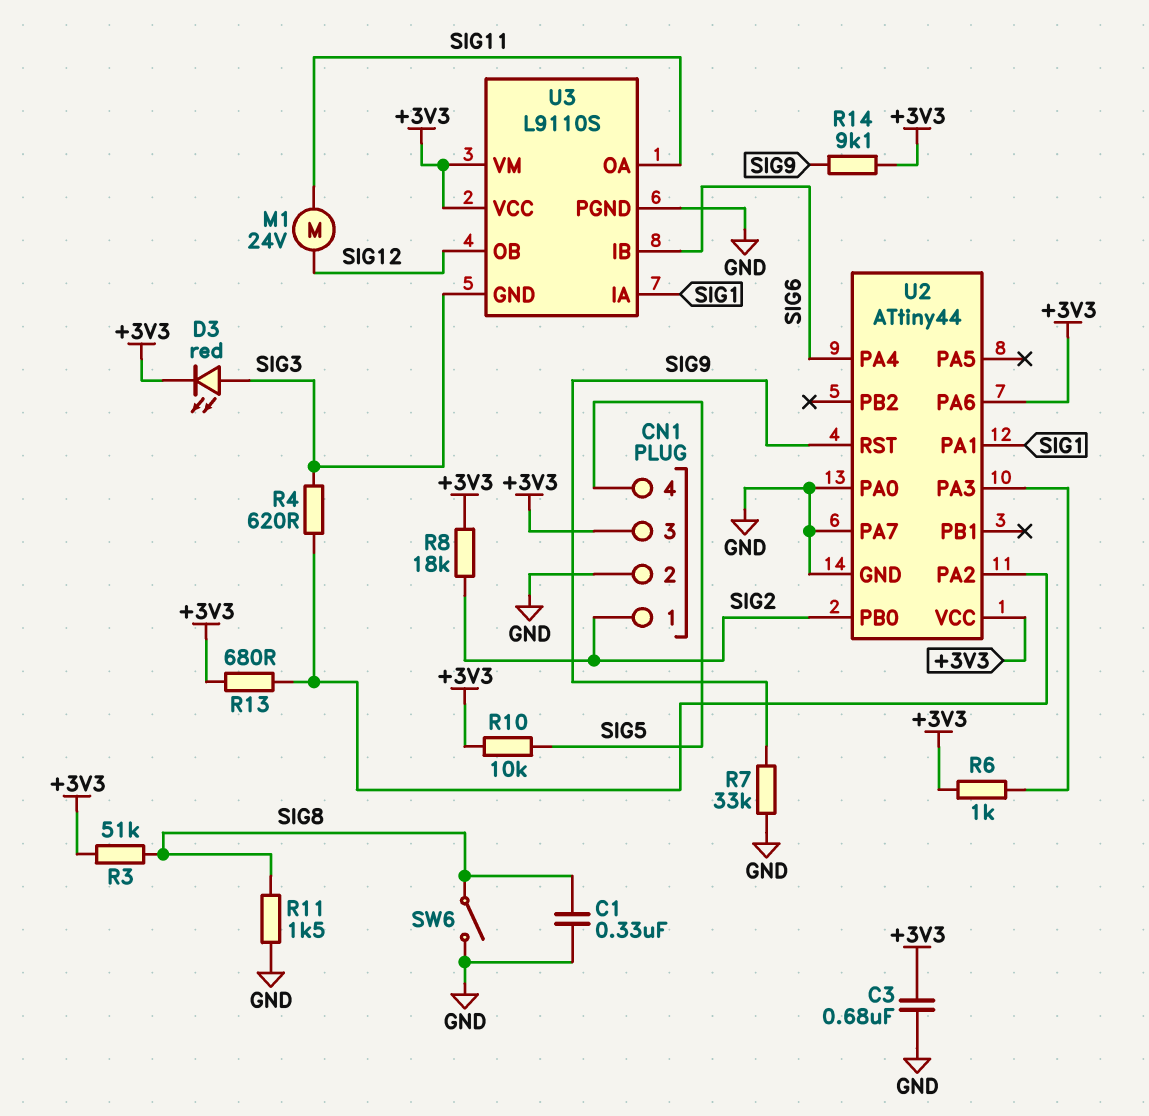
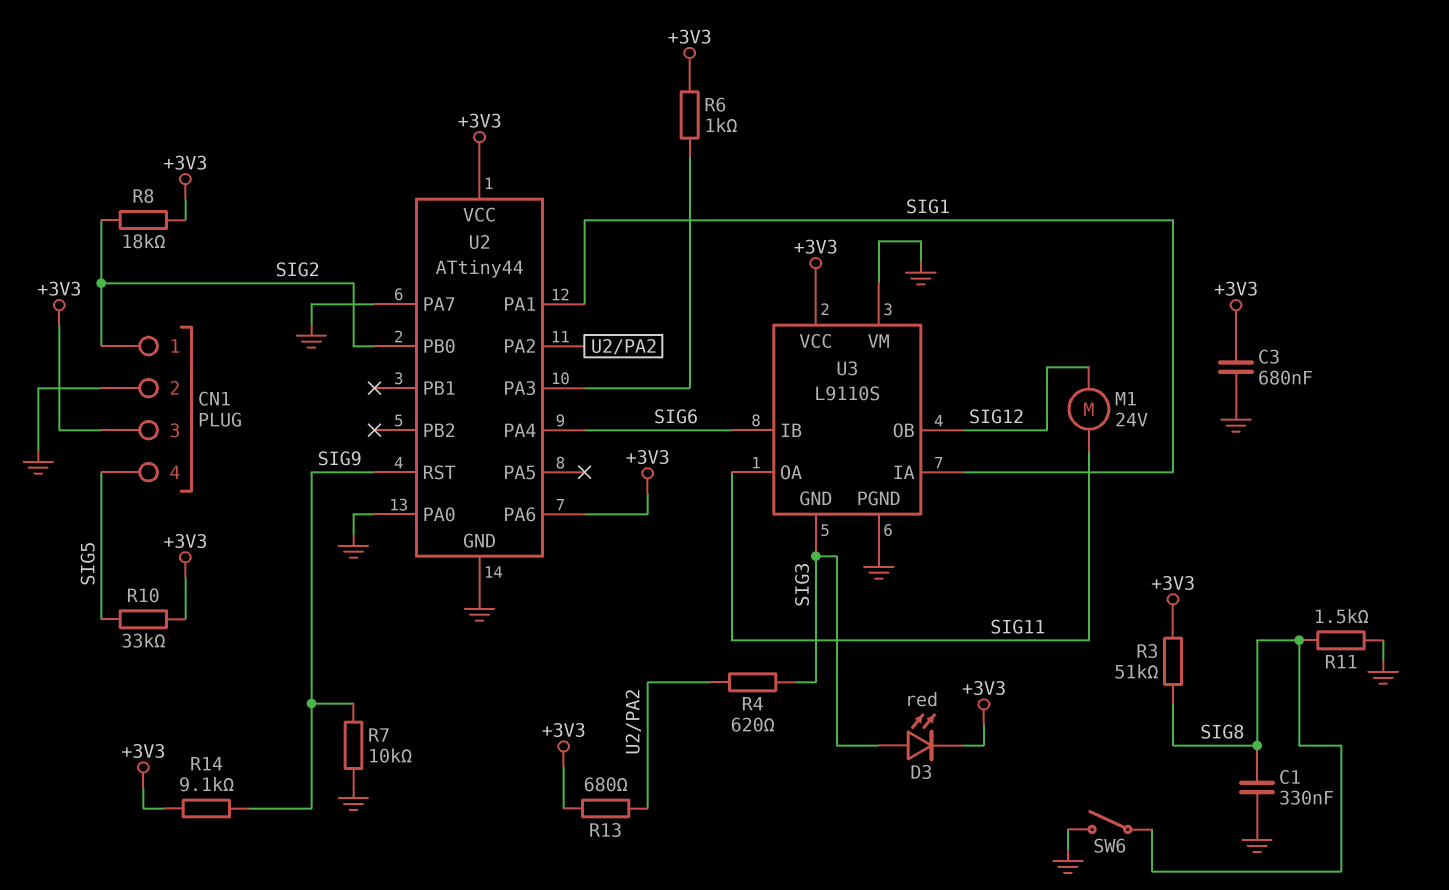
R7: 33k (GND, SIG9) -> 10k (GND, SIG9)
R10: 10k (+3V3, SIG5) -> 33k (+3V3, SIG5)
U3 pin VM: +3V3 -> GND

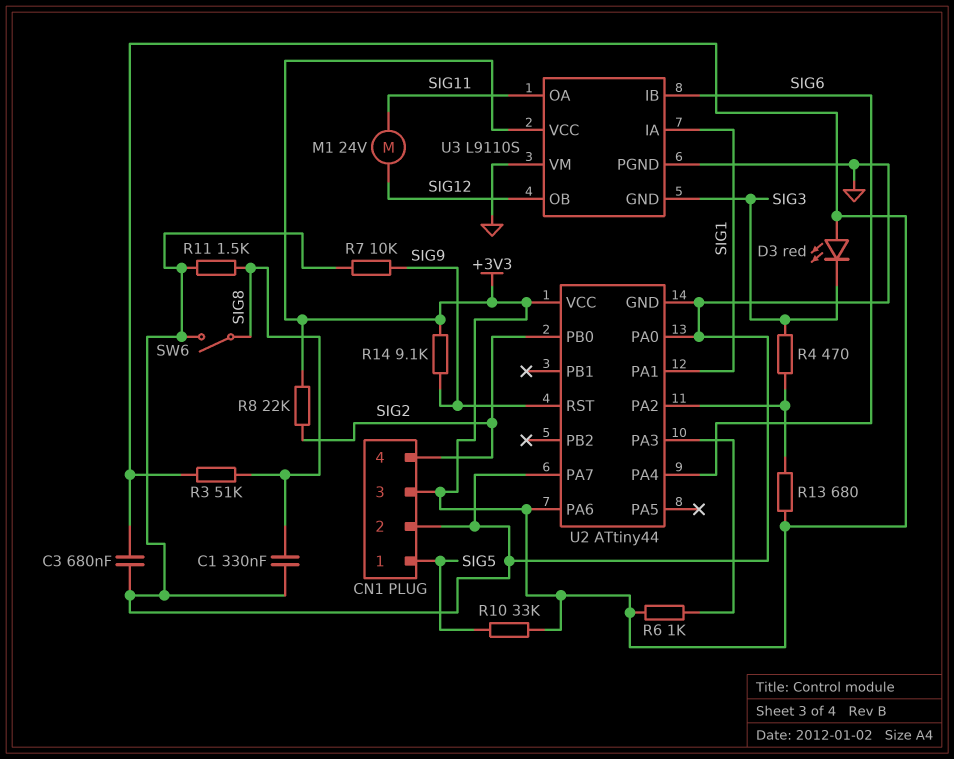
CN1 pin 1: SIG2 -> SIG5
CN1 pin 4: SIG5 -> SIG2
D3: LED red (A SIG3, K +3V3) -> LED red (A +3V3, K SIG3)
R4: 620 (SIG3, U2/PA2) -> 470 (SIG3, U2/PA2)
R8: 18k (+3V3, SIG2) -> 22k (+3V3, SIG2)

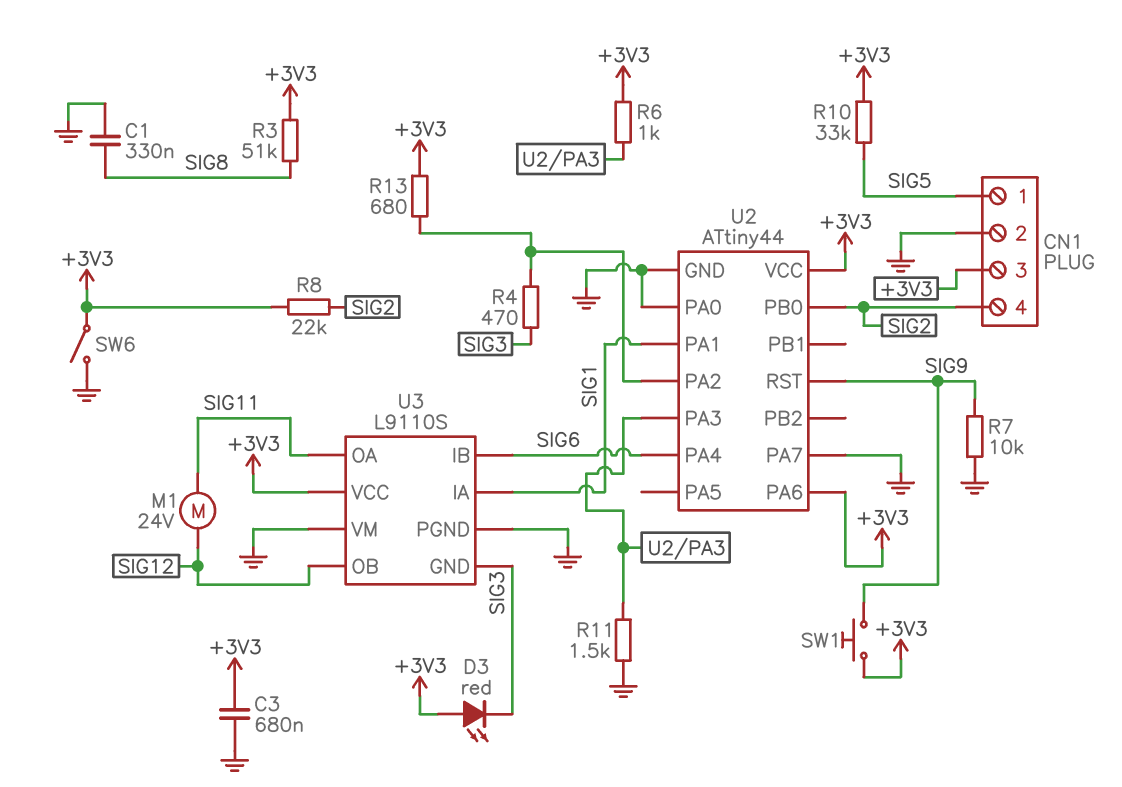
R11: 1.5k (GND, SIG8) -> 1.5k (GND, U2/PA3)
R14: 9.1k (+3V3, SIG9) -> none
SW1: none -> button (+3V3, SIG9)
SW6: switch (GND, SIG8) -> switch (+3V3, GND)

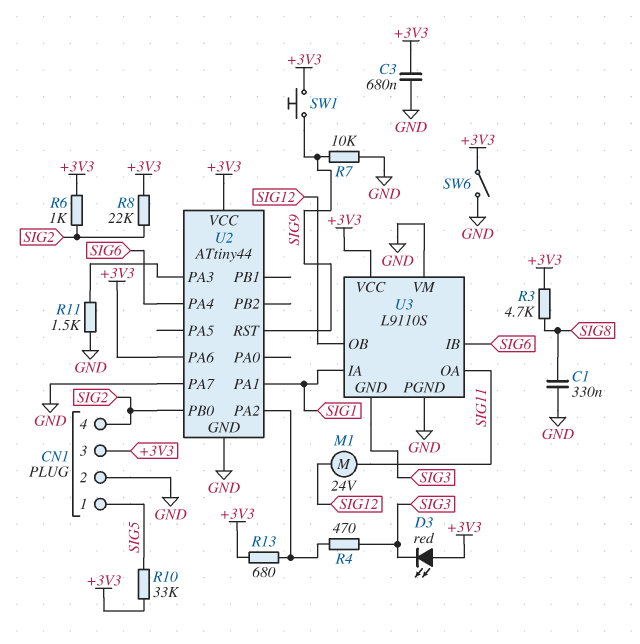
R3: 51k (+3V3, SIG8) -> 4.7k (+3V3, SIG8)
R6: 1k (+3V3, U2/PA3) -> 1k (+3V3, SIG2)
U2 pin PA0: GND -> none

